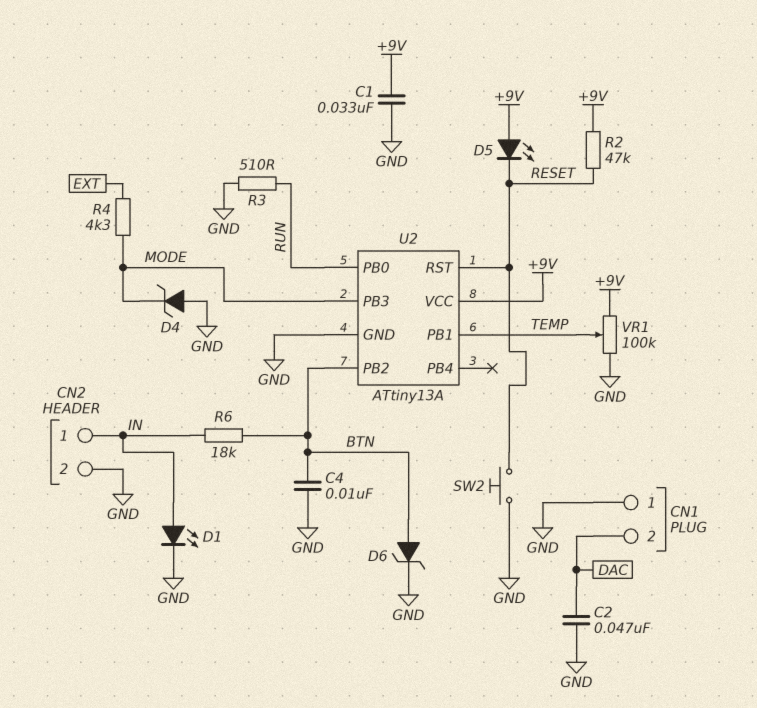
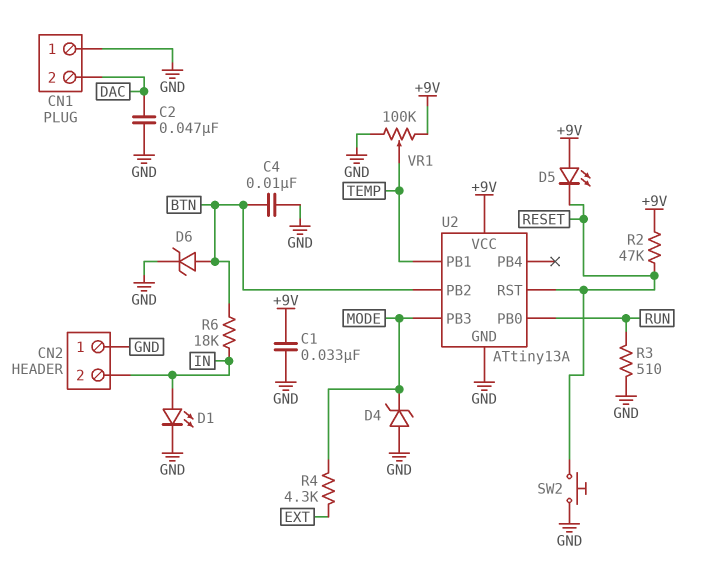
CN2 pin 1: IN -> GND
CN2 pin 2: GND -> IN

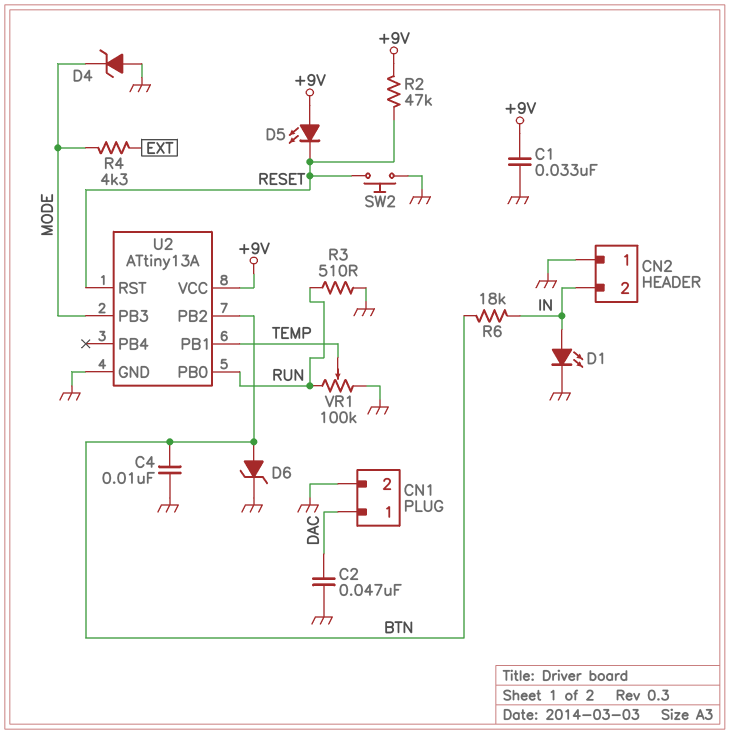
CN1 pin 1: GND -> DAC
CN1 pin 2: DAC -> GND
VR1: 100k (+9V, GND, wiper TEMP) -> 100k (GND, RUN, wiper TEMP)

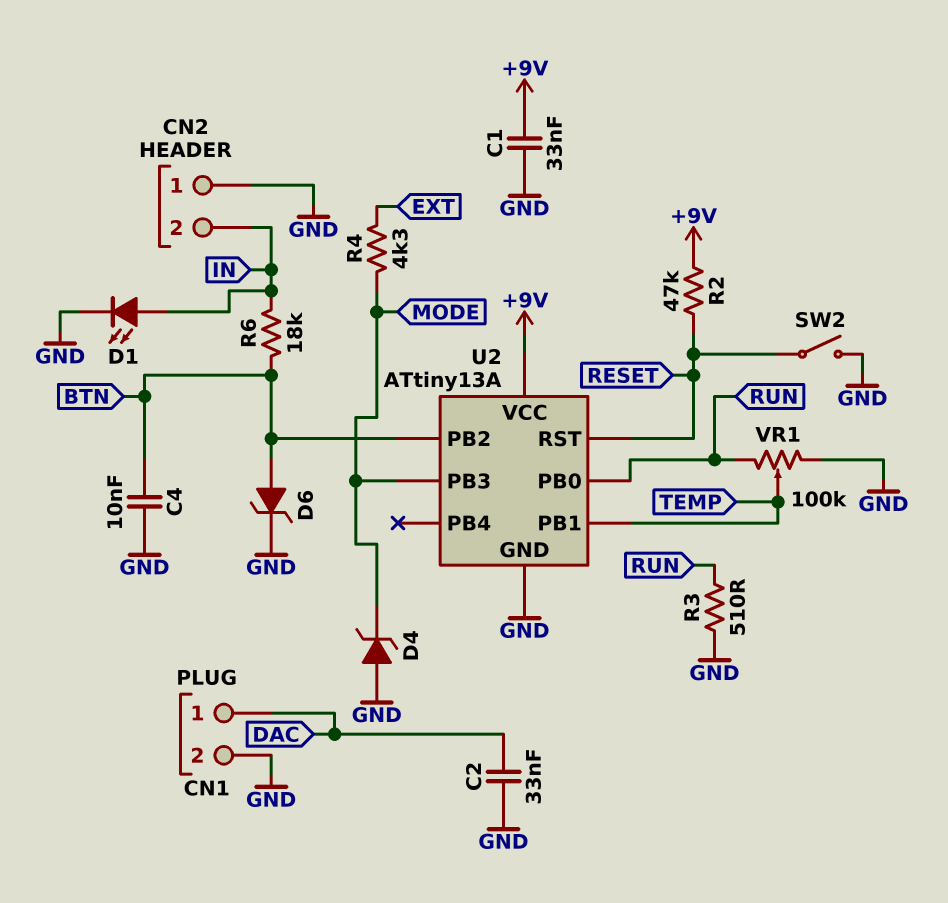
C2: 47nF (DAC, GND) -> 33nF (DAC, GND)
D5: LED (A +9V, K RESET) -> none
SW2: button (GND, RESET) -> switch (GND, RESET)

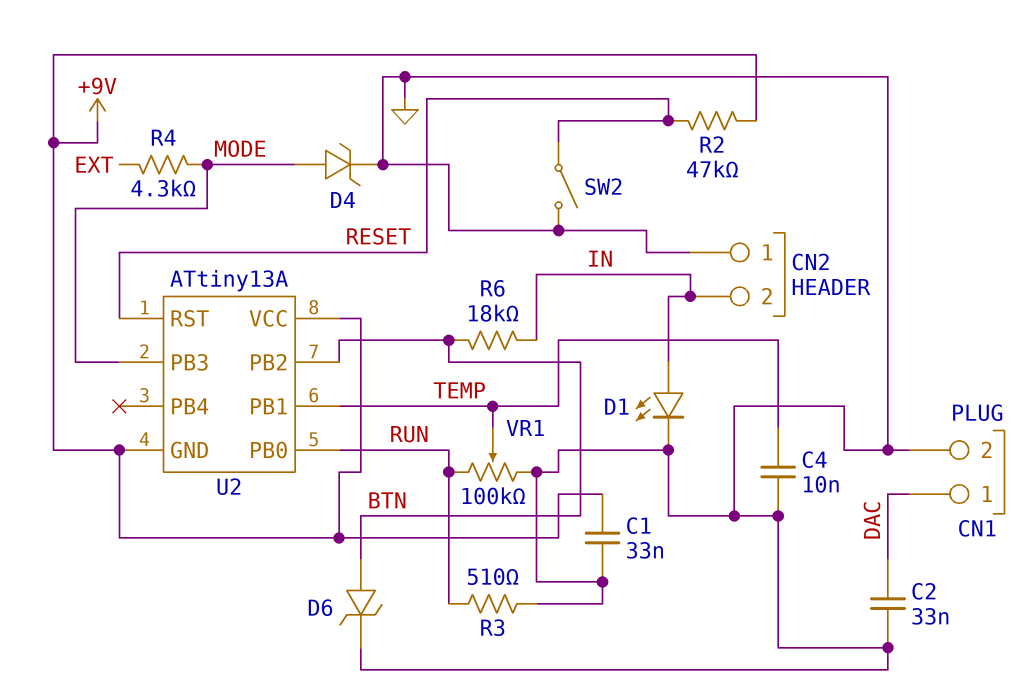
C4: 10nF (BTN, GND) -> 10nF (GND, TEMP)
D4: zener (A GND, K MODE) -> zener (A MODE, K GND)
U2 pin GND: GND -> +9V

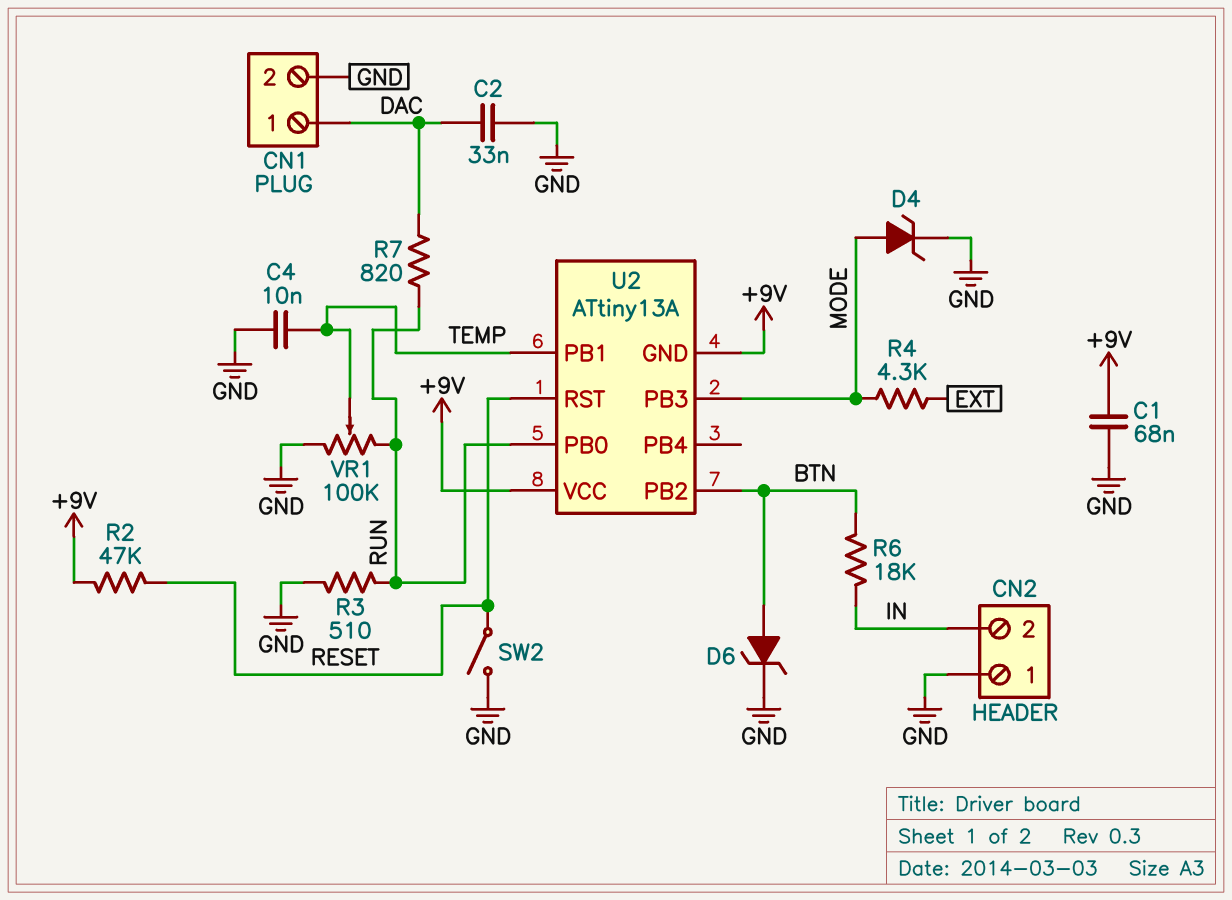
C1: 33nF (+9V, GND) -> 68nF (+9V, GND)
D1: LED (A IN, K GND) -> none
R7: none -> 820 (DAC, RUN)

